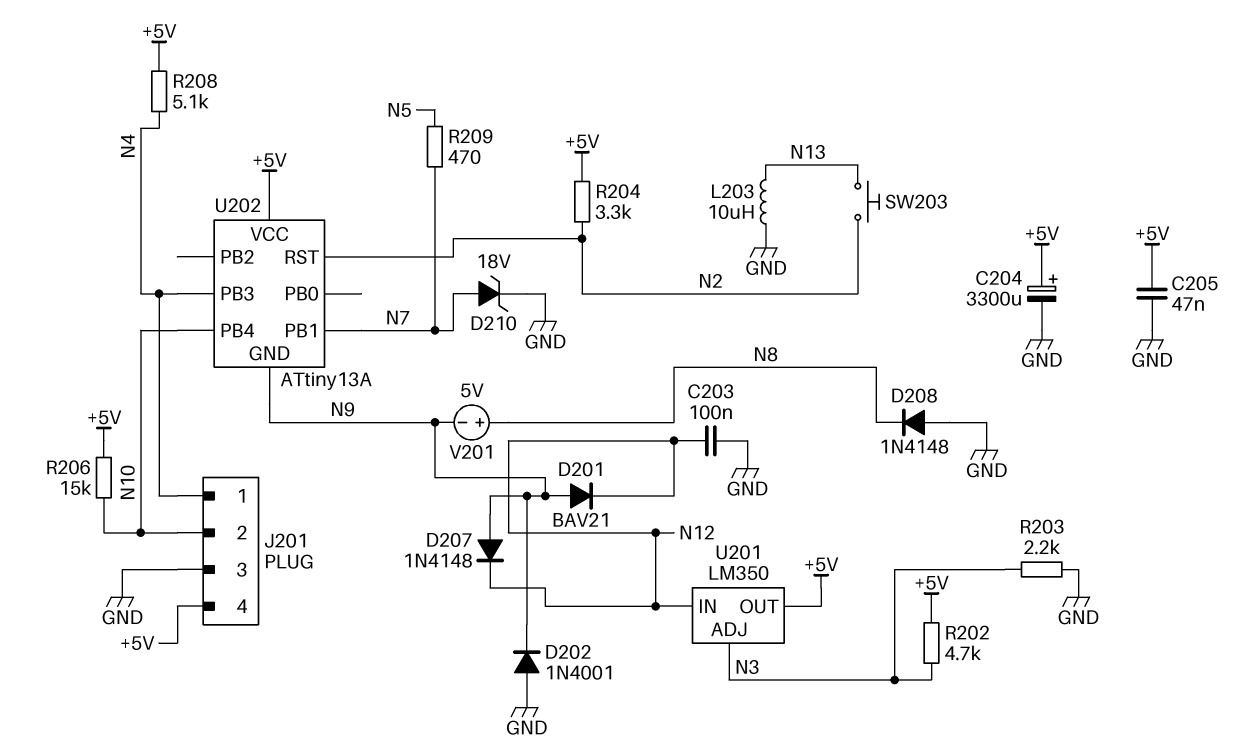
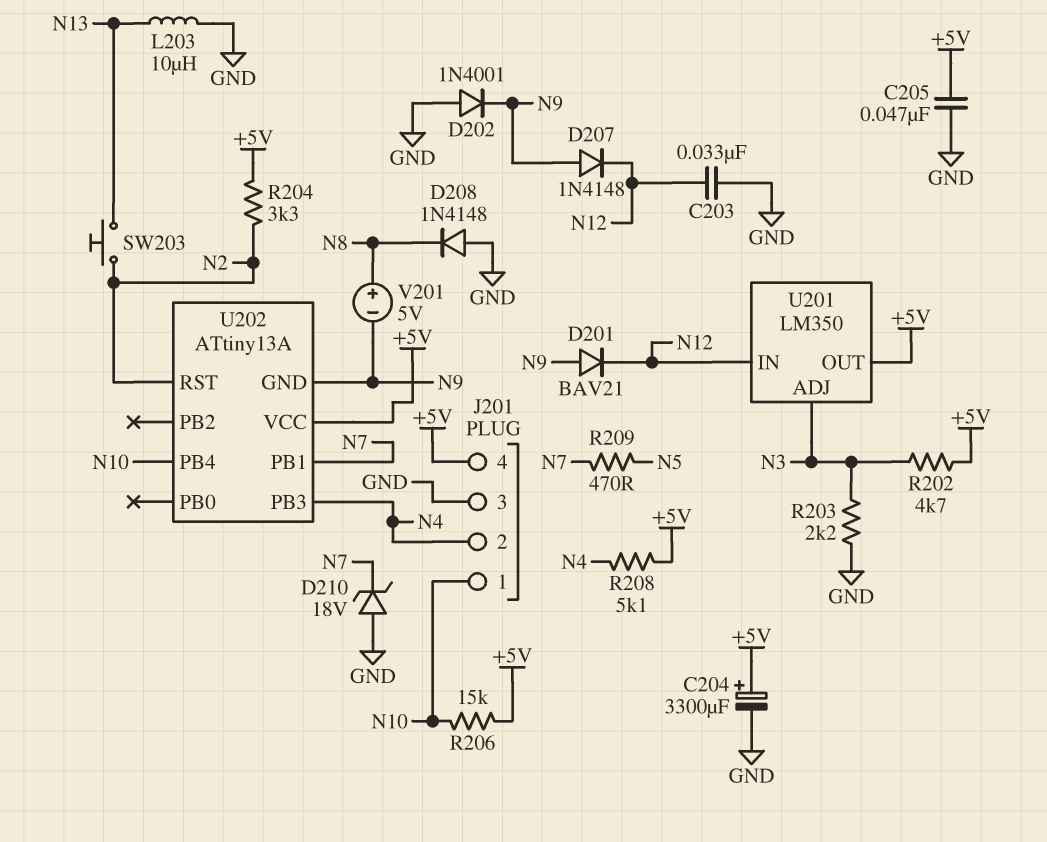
C203: 100nF (GND, N12) -> 33nF (GND, N12)
D210: zener 18V (A N7, K GND) -> zener 18V (A GND, K N7)
J201 pin 1: N4 -> N10
J201 pin 2: N10 -> N4

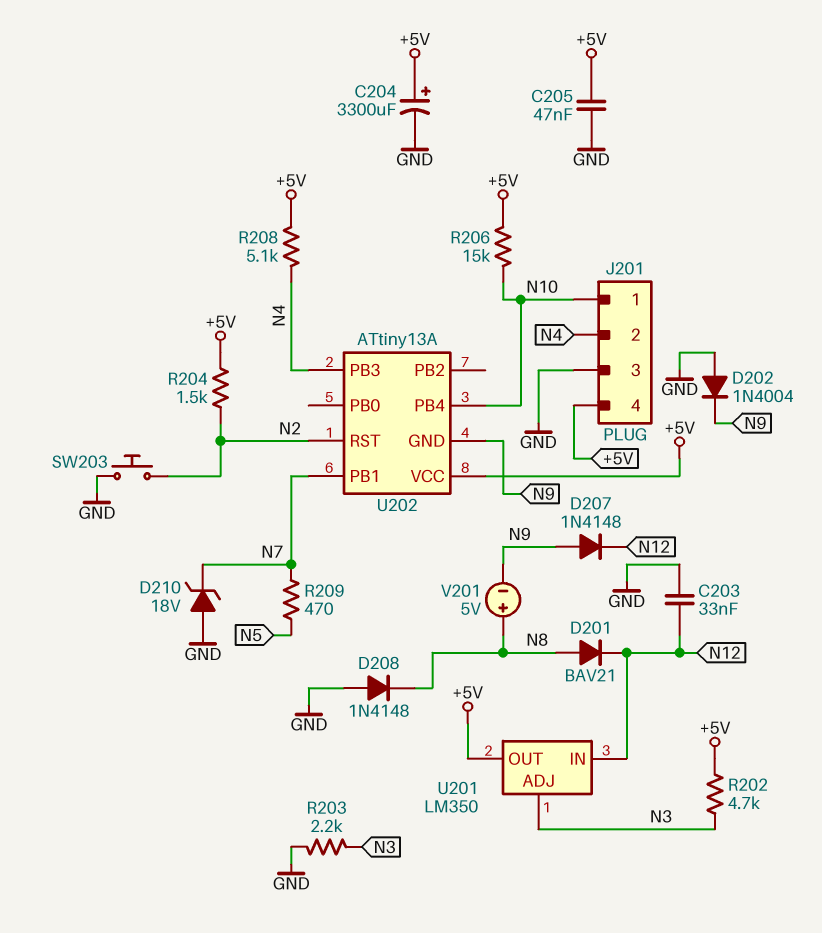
D201: diode BAV21 (A N9, K N12) -> diode BAV21 (A N8, K N12)
D202: diode 1N4001 (A GND, K N9) -> diode 1N4004 (A GND, K N9)
L203: 10uH (GND, N13) -> none
R204: 3.3k (+5V, N2) -> 1.5k (+5V, N2)
SW203: button (N2, N13) -> button (GND, N2)

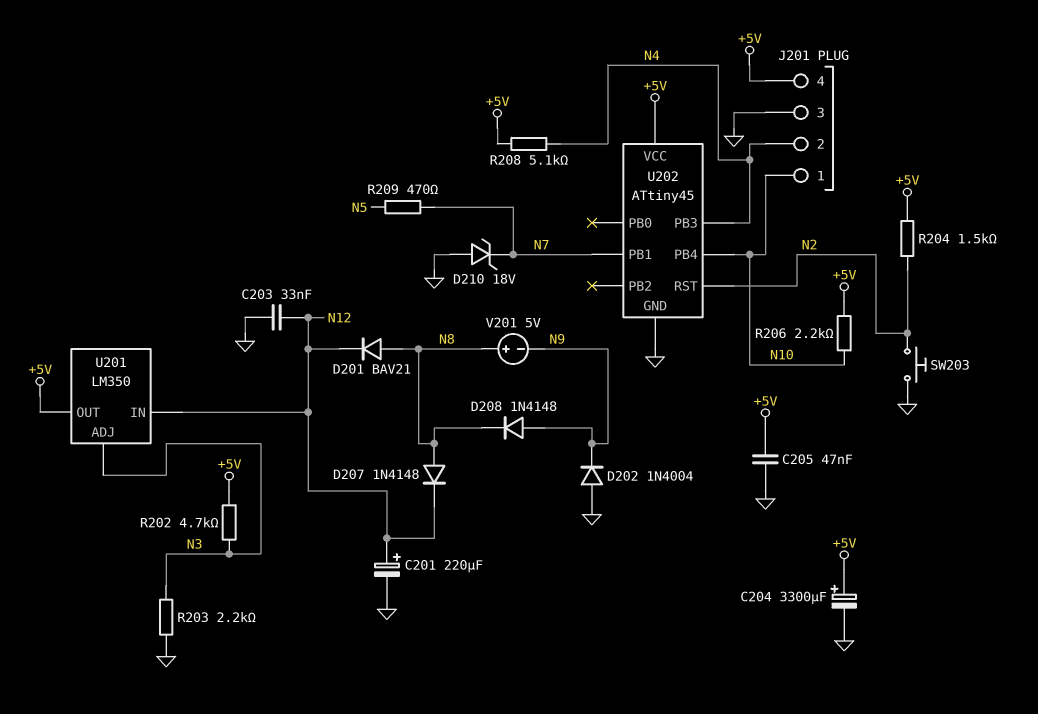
C201: none -> 220uF (plus N12, minus GND)
D207: diode 1N4148 (A N9, K N12) -> diode 1N4148 (A N8, K N12)
D208: diode 1N4148 (A GND, K N8) -> diode 1N4148 (A N9, K N8)
R206: 15k (+5V, N10) -> 2.2k (+5V, N10)
U202: ATtiny13A -> ATtiny45
U202 pin GND: N9 -> GND

